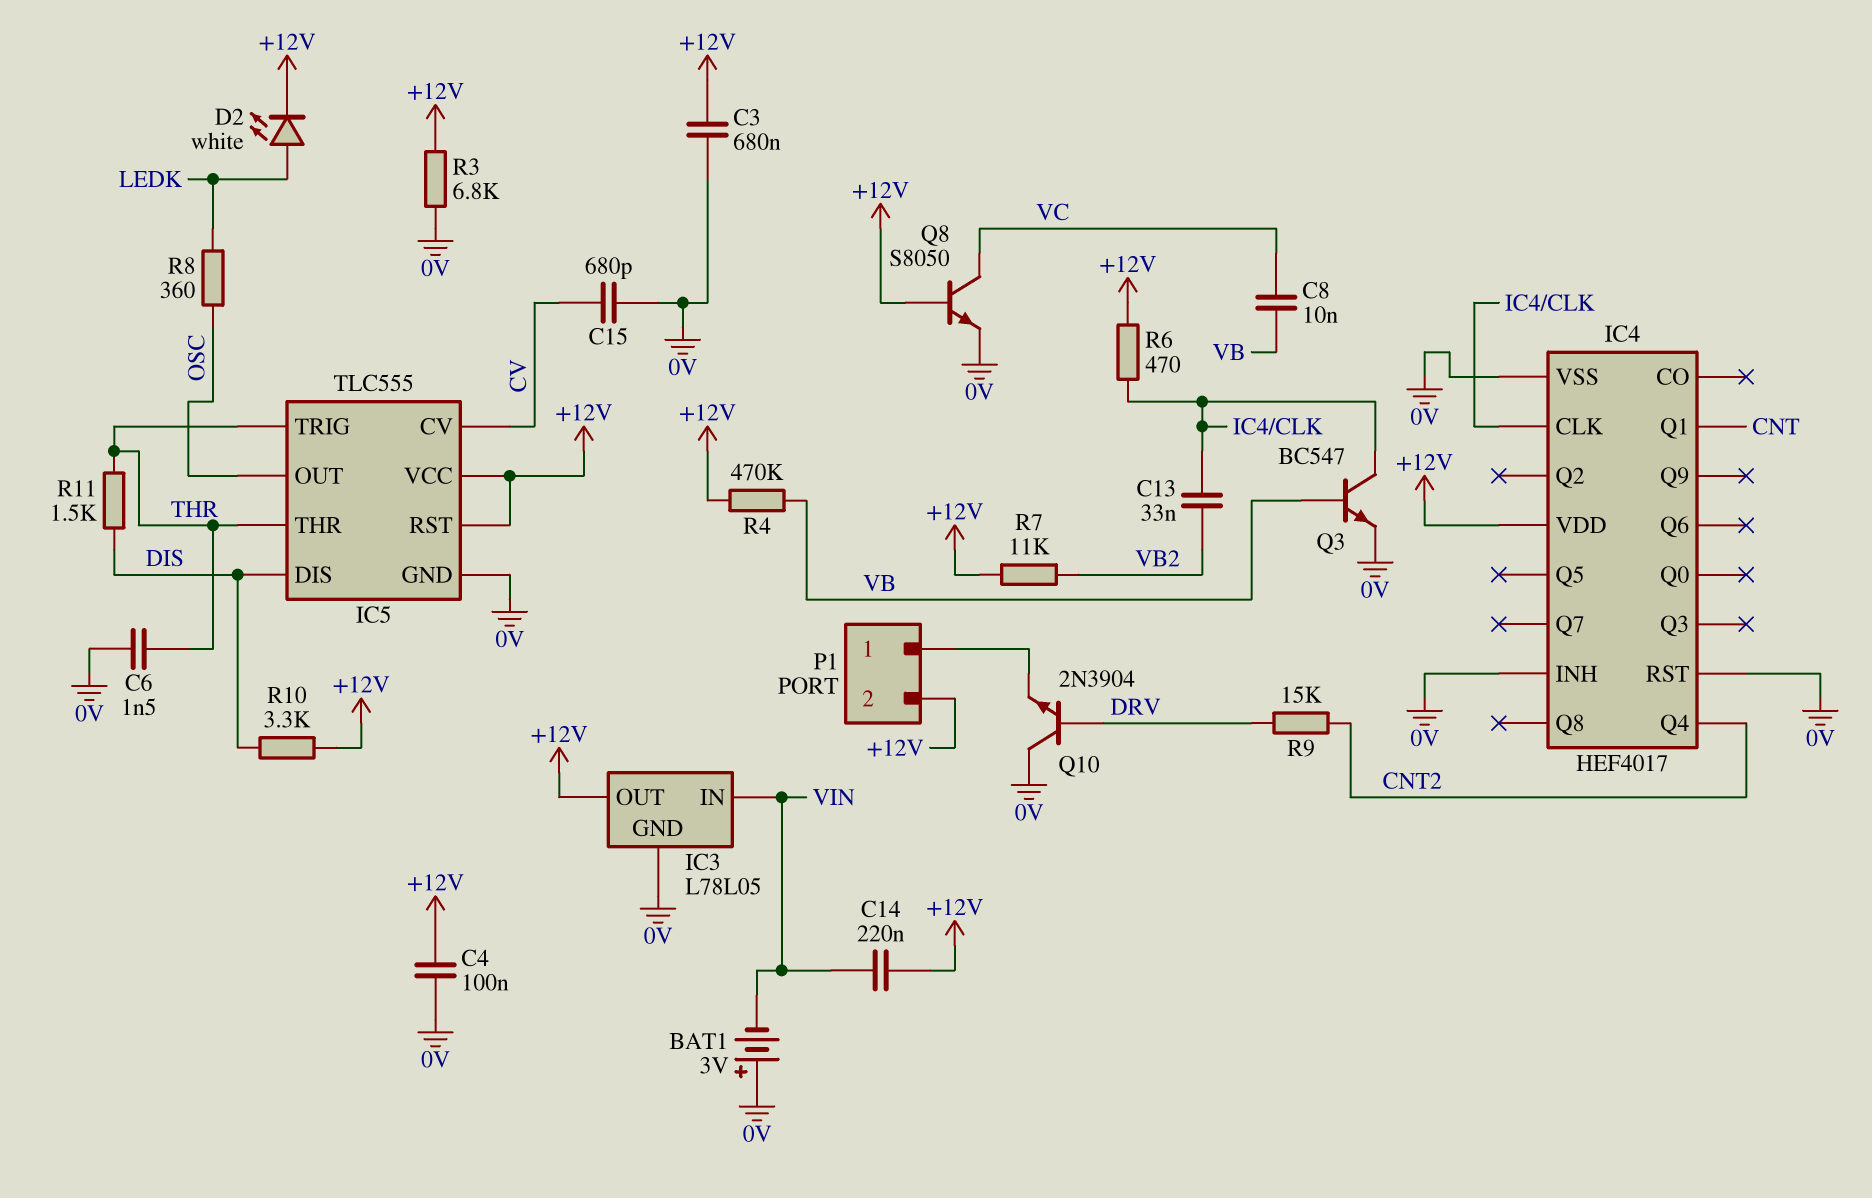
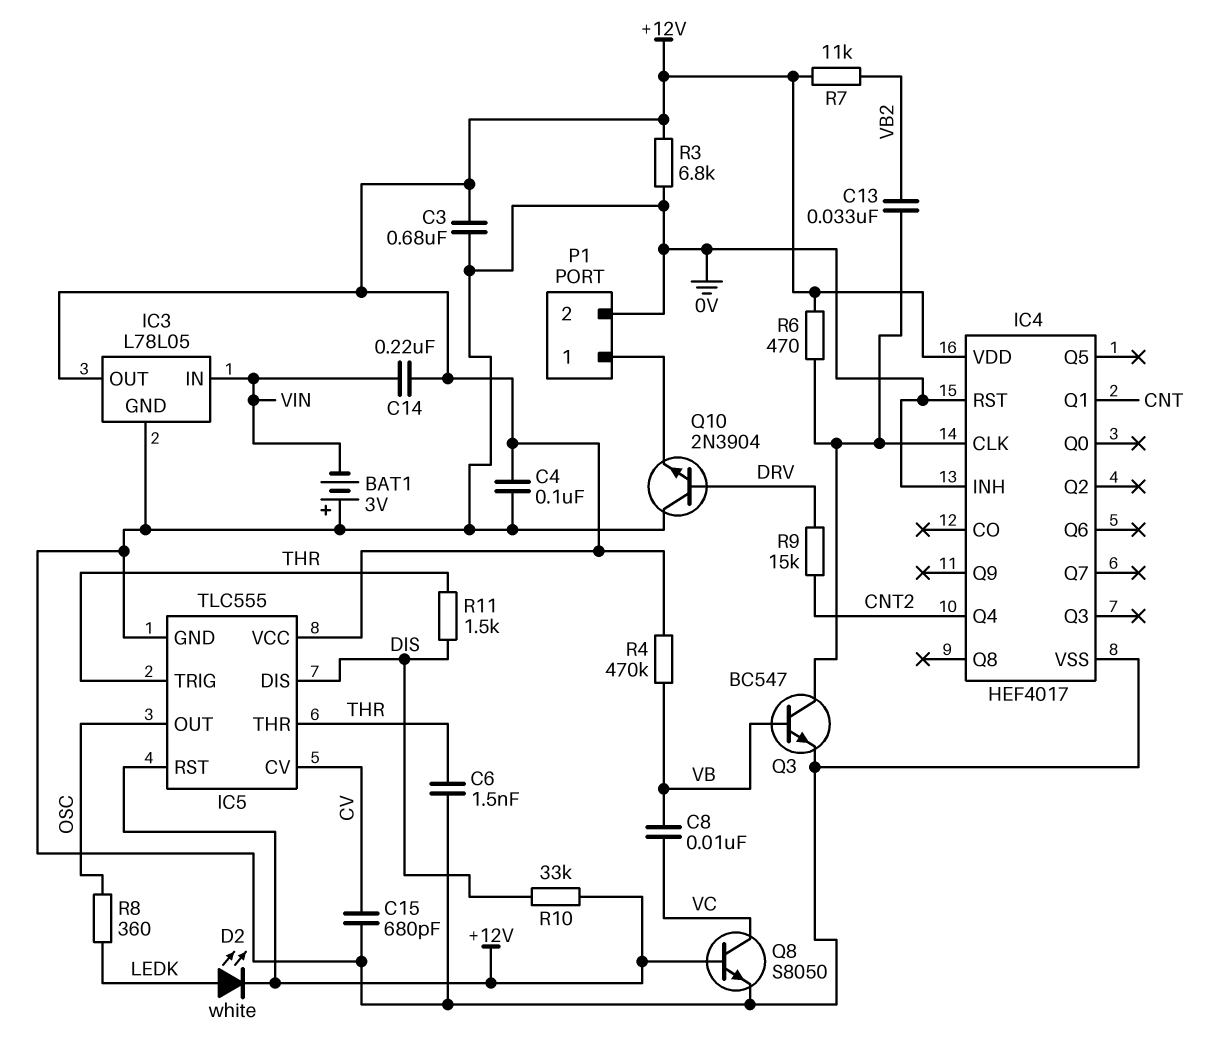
P1 pin 2: +12V -> 0V
R10: 3.3k (+12V, DIS) -> 33k (+12V, DIS)

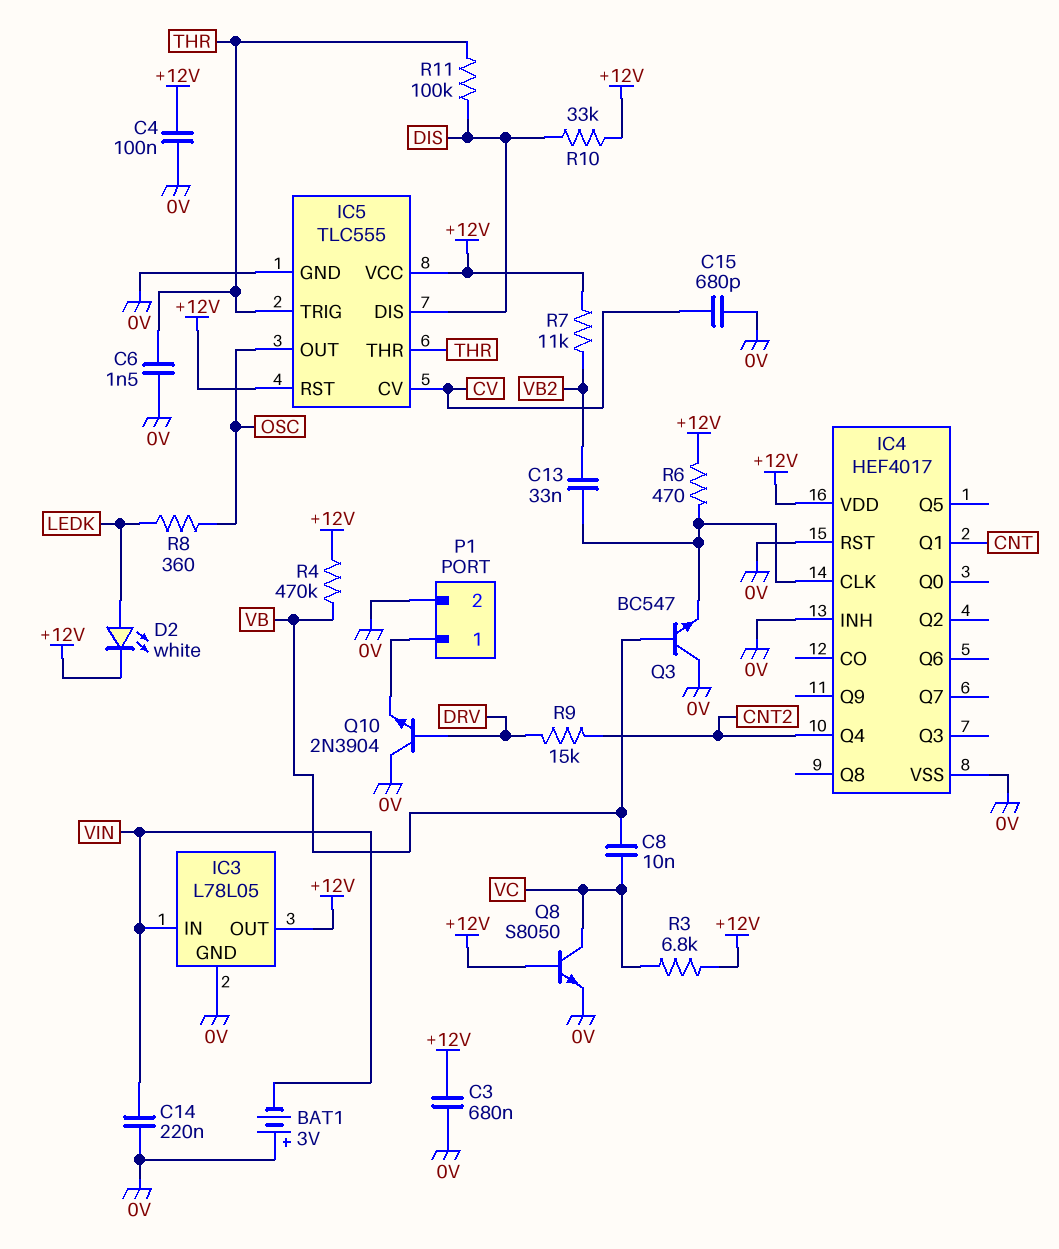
C14: 220nF (+12V, VIN) -> 220nF (0V, VIN)
Q3: NPN BC547 (B VB, C IC4/CLK, E 0V) -> NPN BC547 (B VB, C 0V, E IC4/CLK)
R3: 6.8k (+12V, 0V) -> 6.8k (+12V, VC)
R11: 1.5k (DIS, THR) -> 100k (DIS, THR)

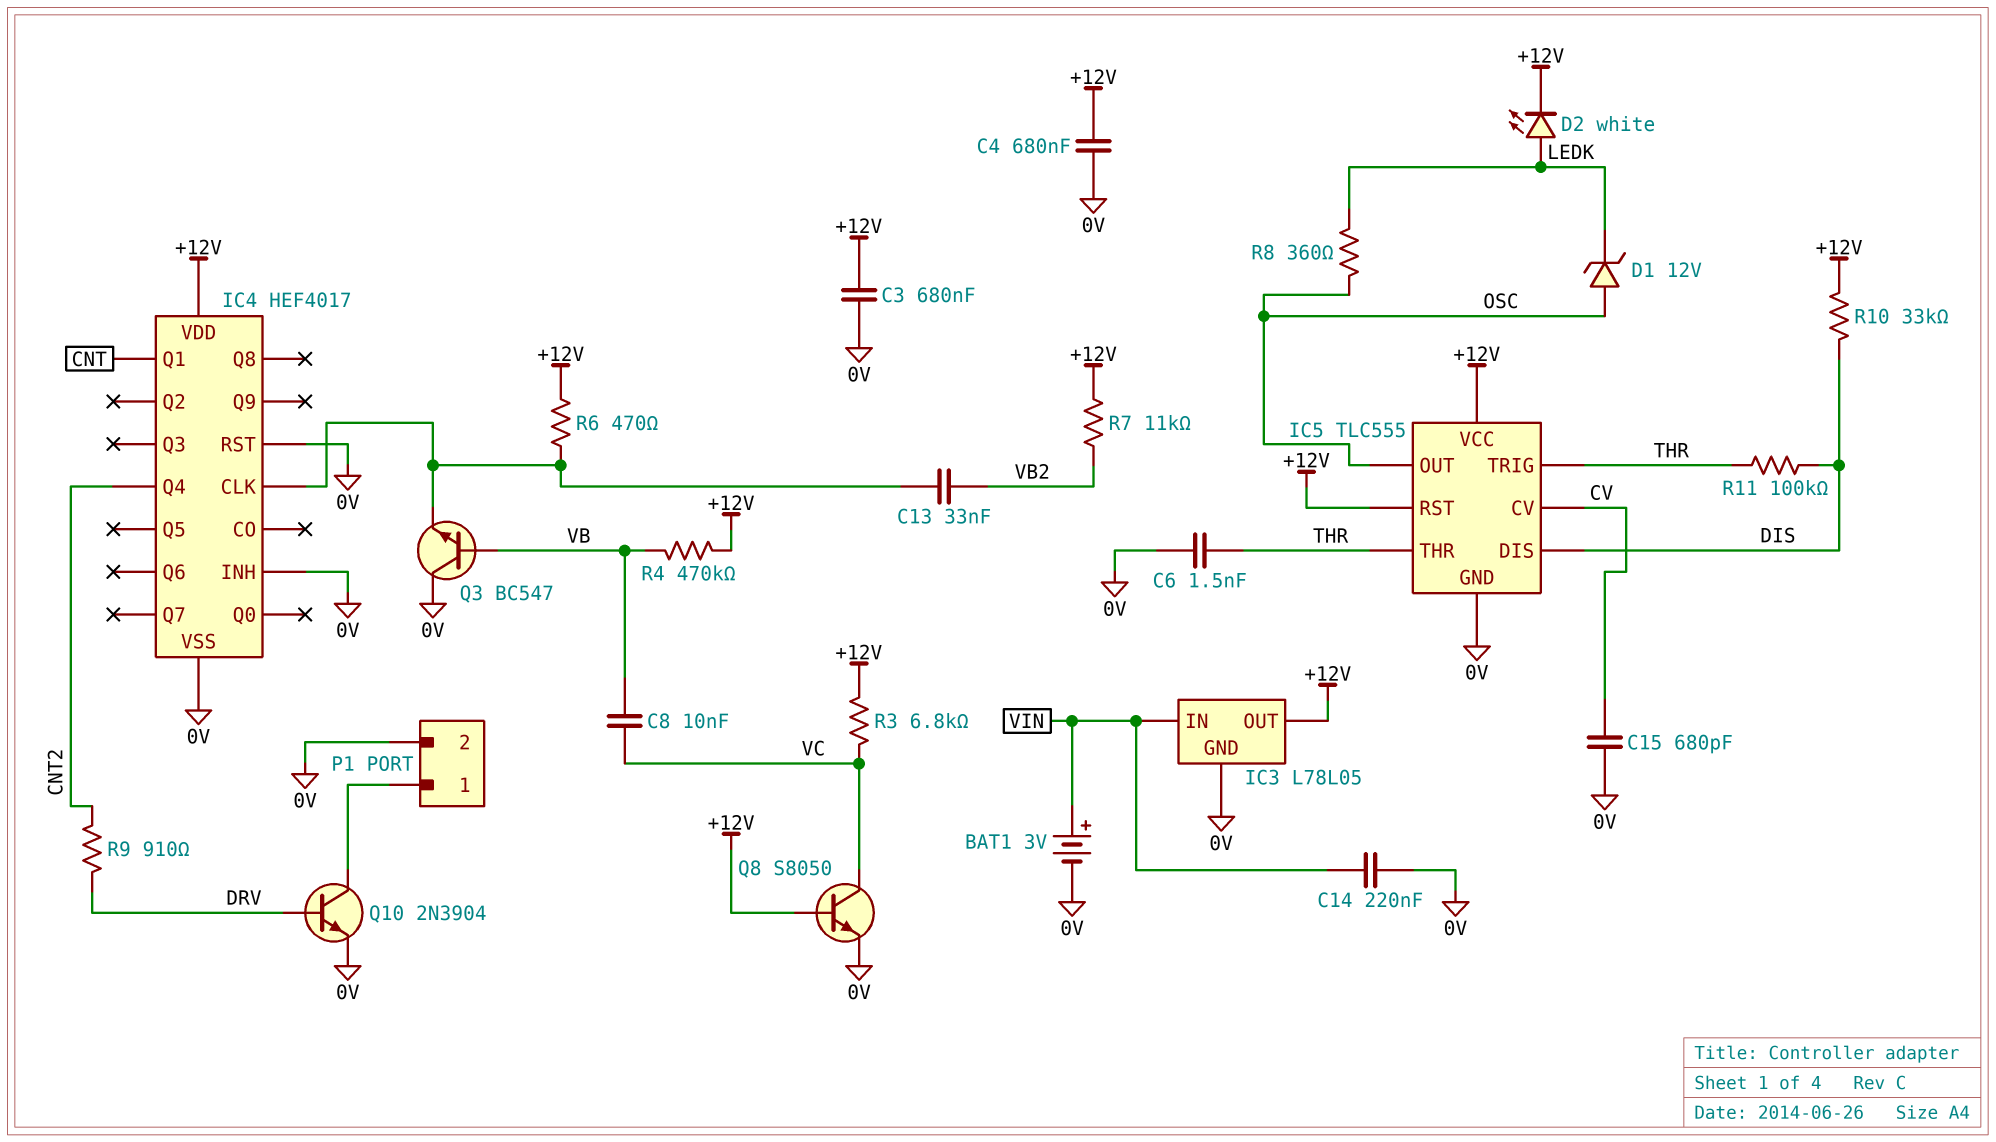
BAT1: 3V (plus 0V, minus VIN) -> 3V (plus VIN, minus 0V)
C4: 100nF (+12V, 0V) -> 680nF (+12V, 0V)
D1: none -> zener 12V (A OSC, K LEDK)
Q10: NPN 2N3904 (B DRV, C 0V, E P1/1) -> NPN 2N3904 (B DRV, C P1/1, E 0V)
R9: 15k (CNT2, DRV) -> 910 (CNT2, DRV)

